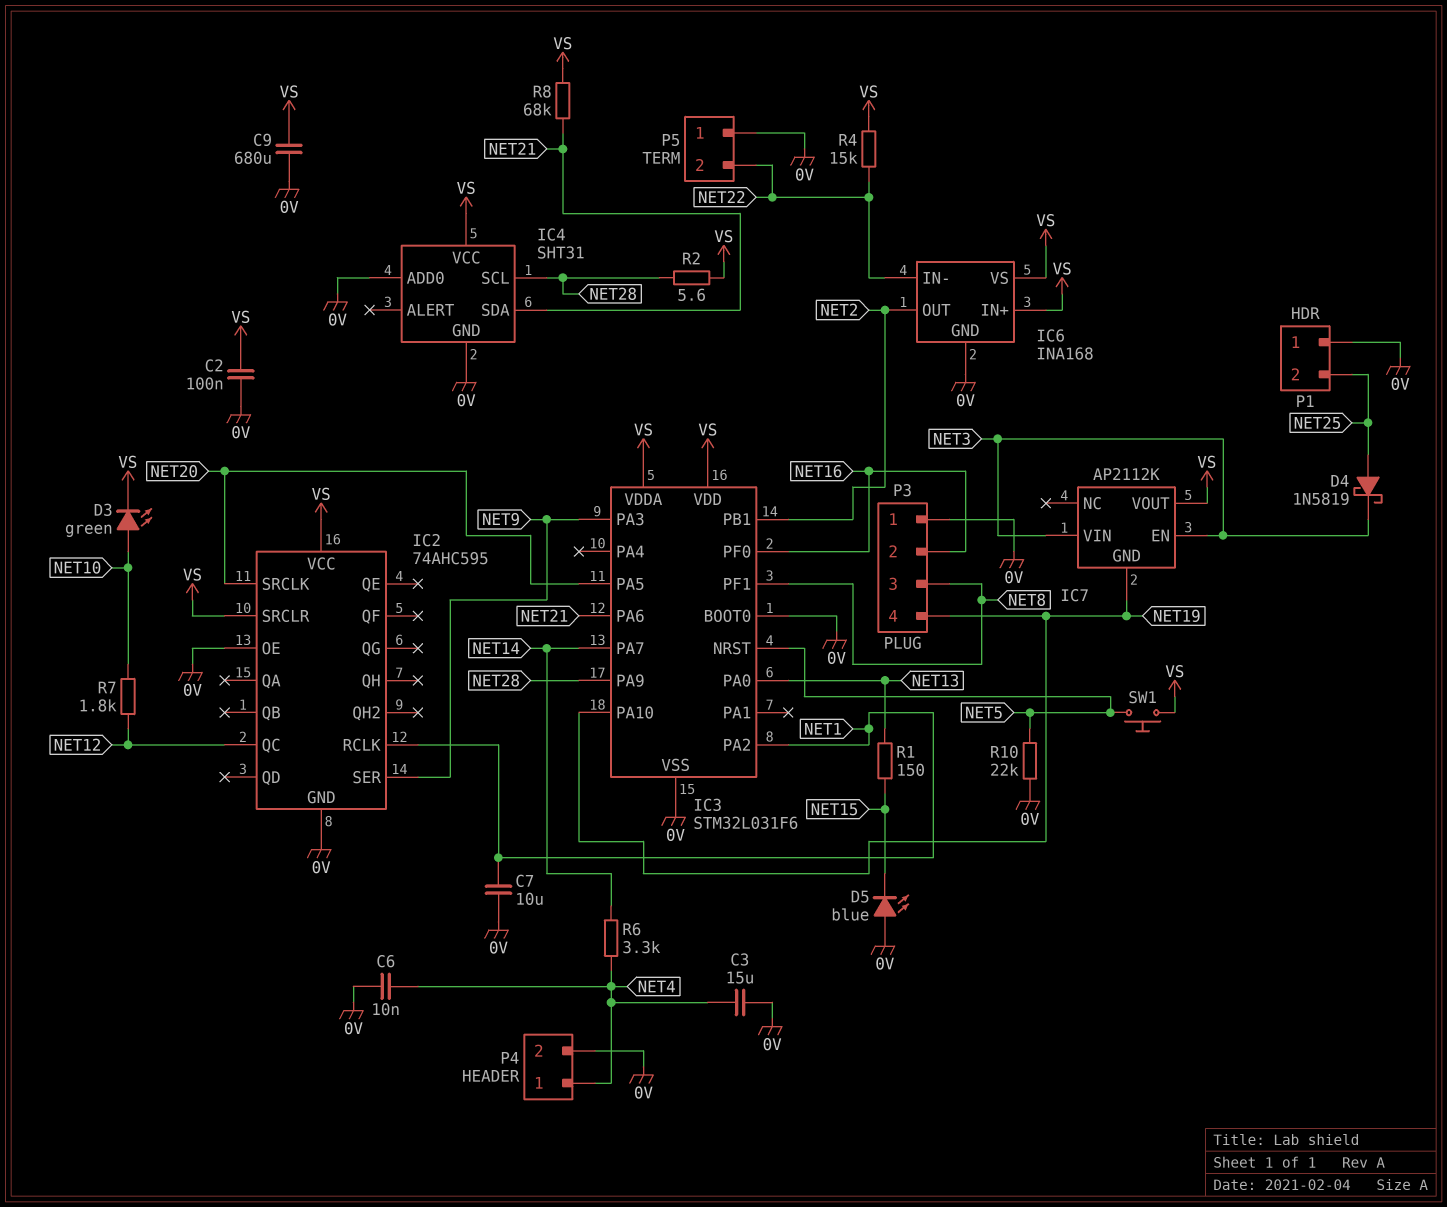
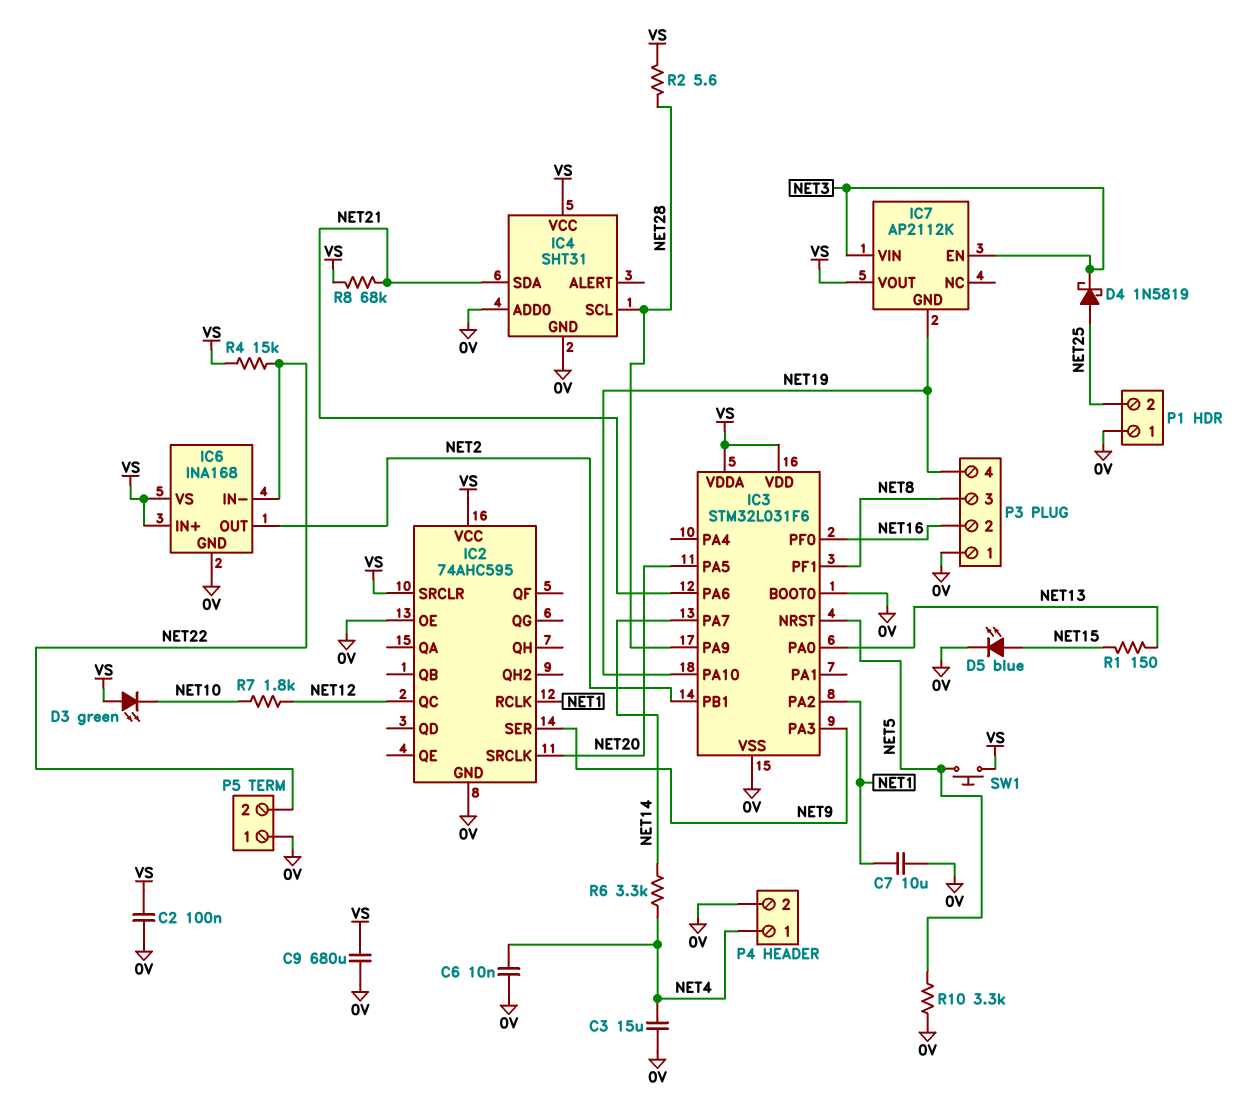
D3: LED green (A NET10, K VS) -> LED green (A VS, K NET10)
D5: LED blue (A 0V, K NET15) -> LED blue (A NET15, K 0V)
R10: 22k (0V, NET5) -> 3.3k (0V, NET5)

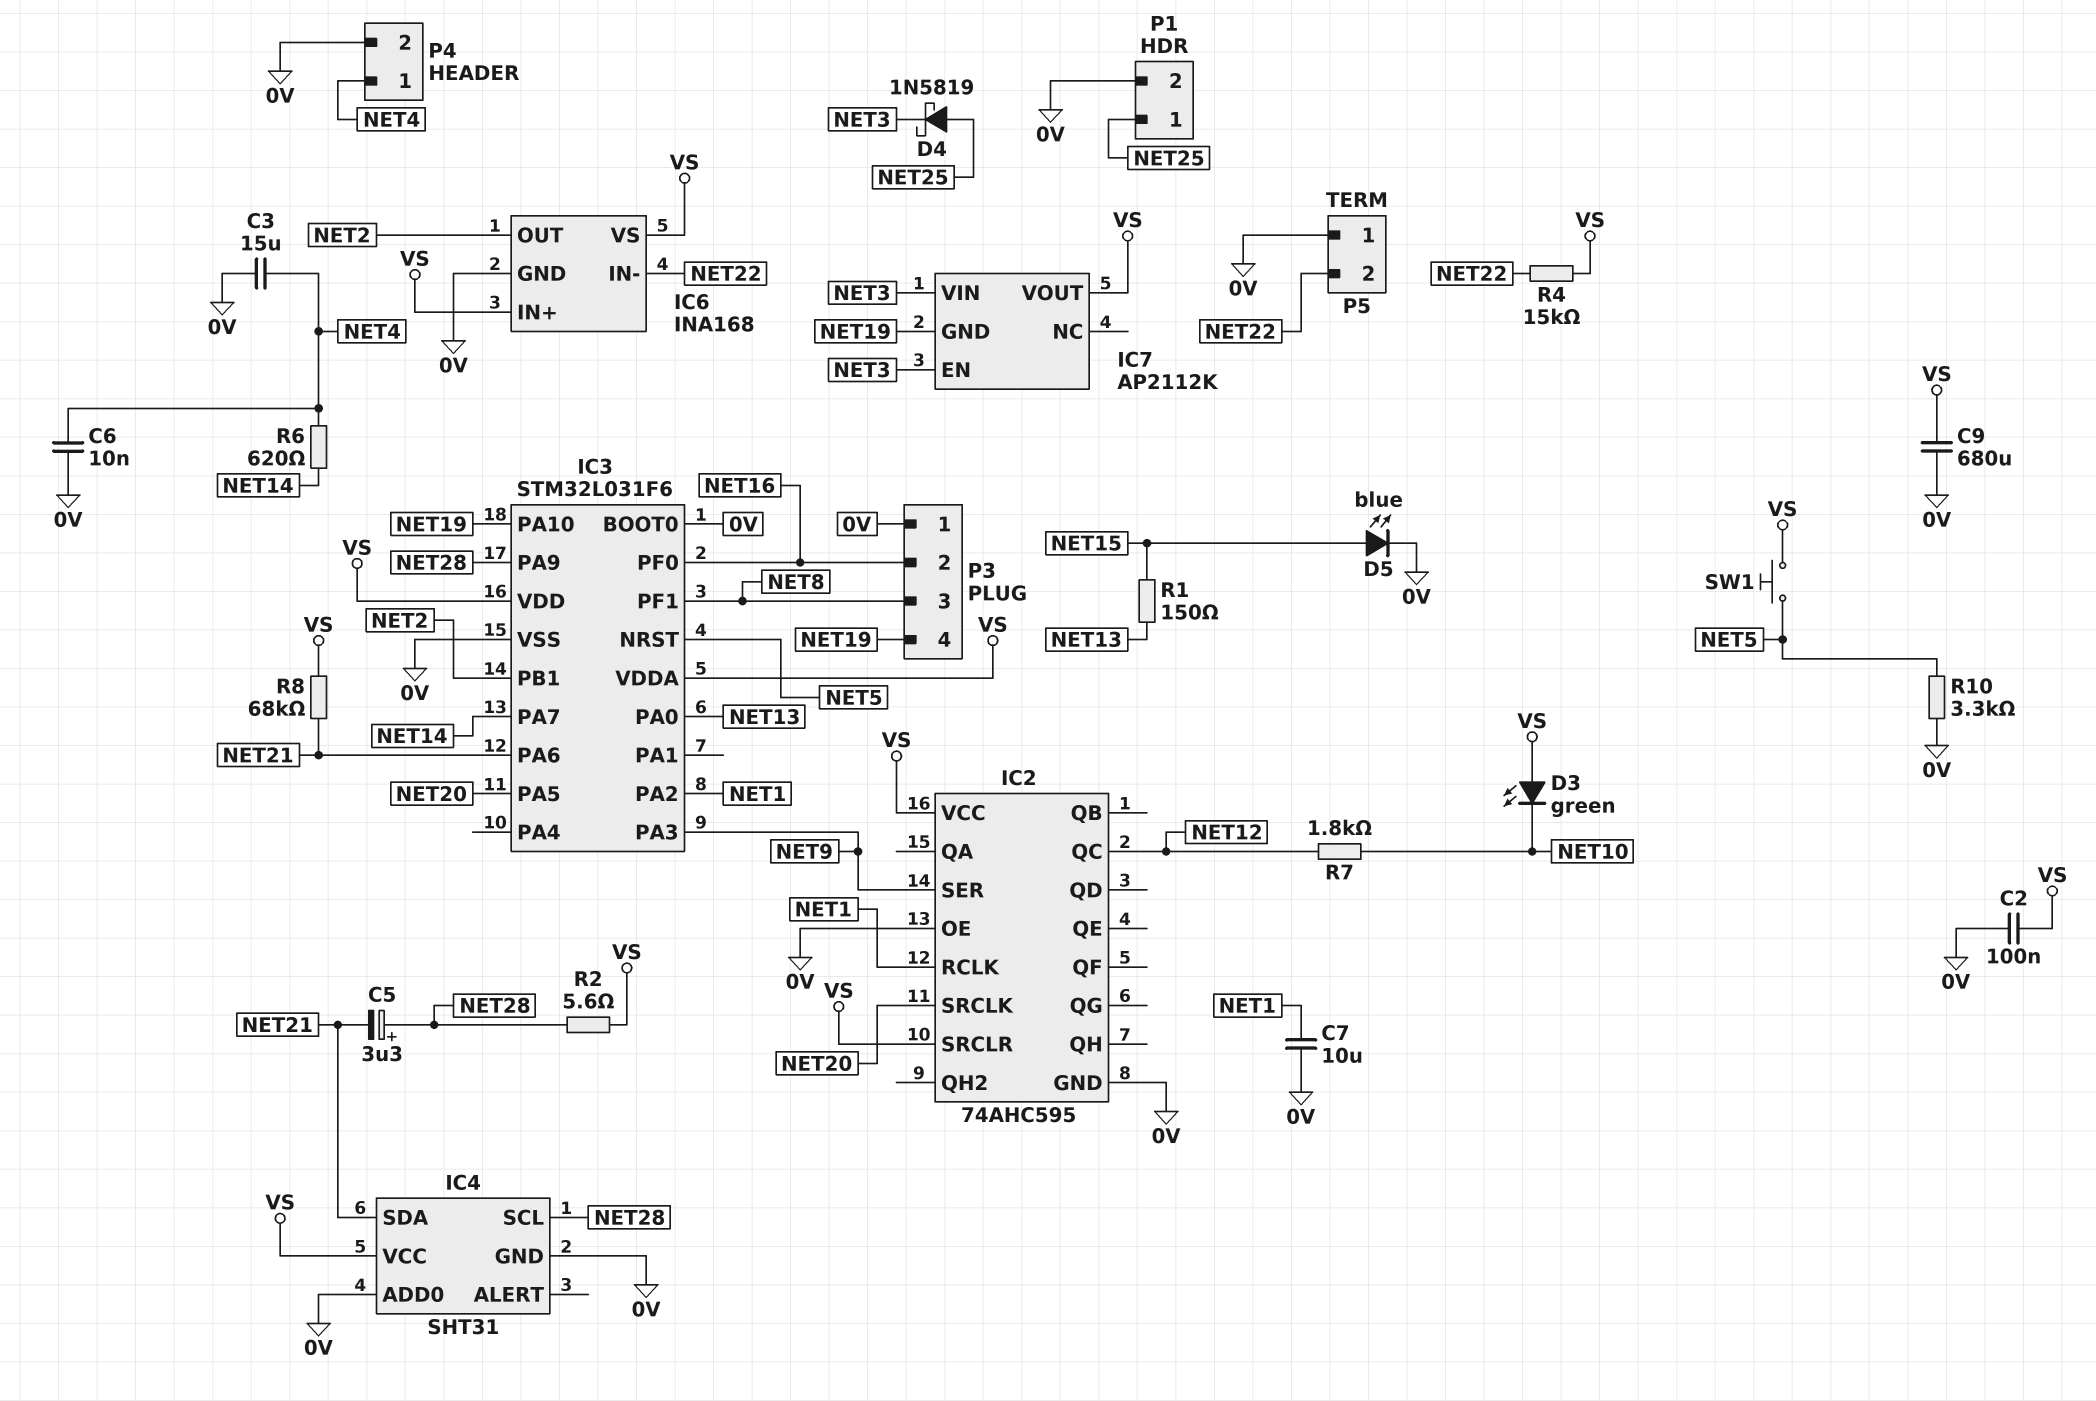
C5: none -> 3.3uF (plus NET28, minus NET21)
P1 pin 1: 0V -> NET25
P1 pin 2: NET25 -> 0V
R6: 3.3k (NET4, NET14) -> 620 (NET4, NET14)

